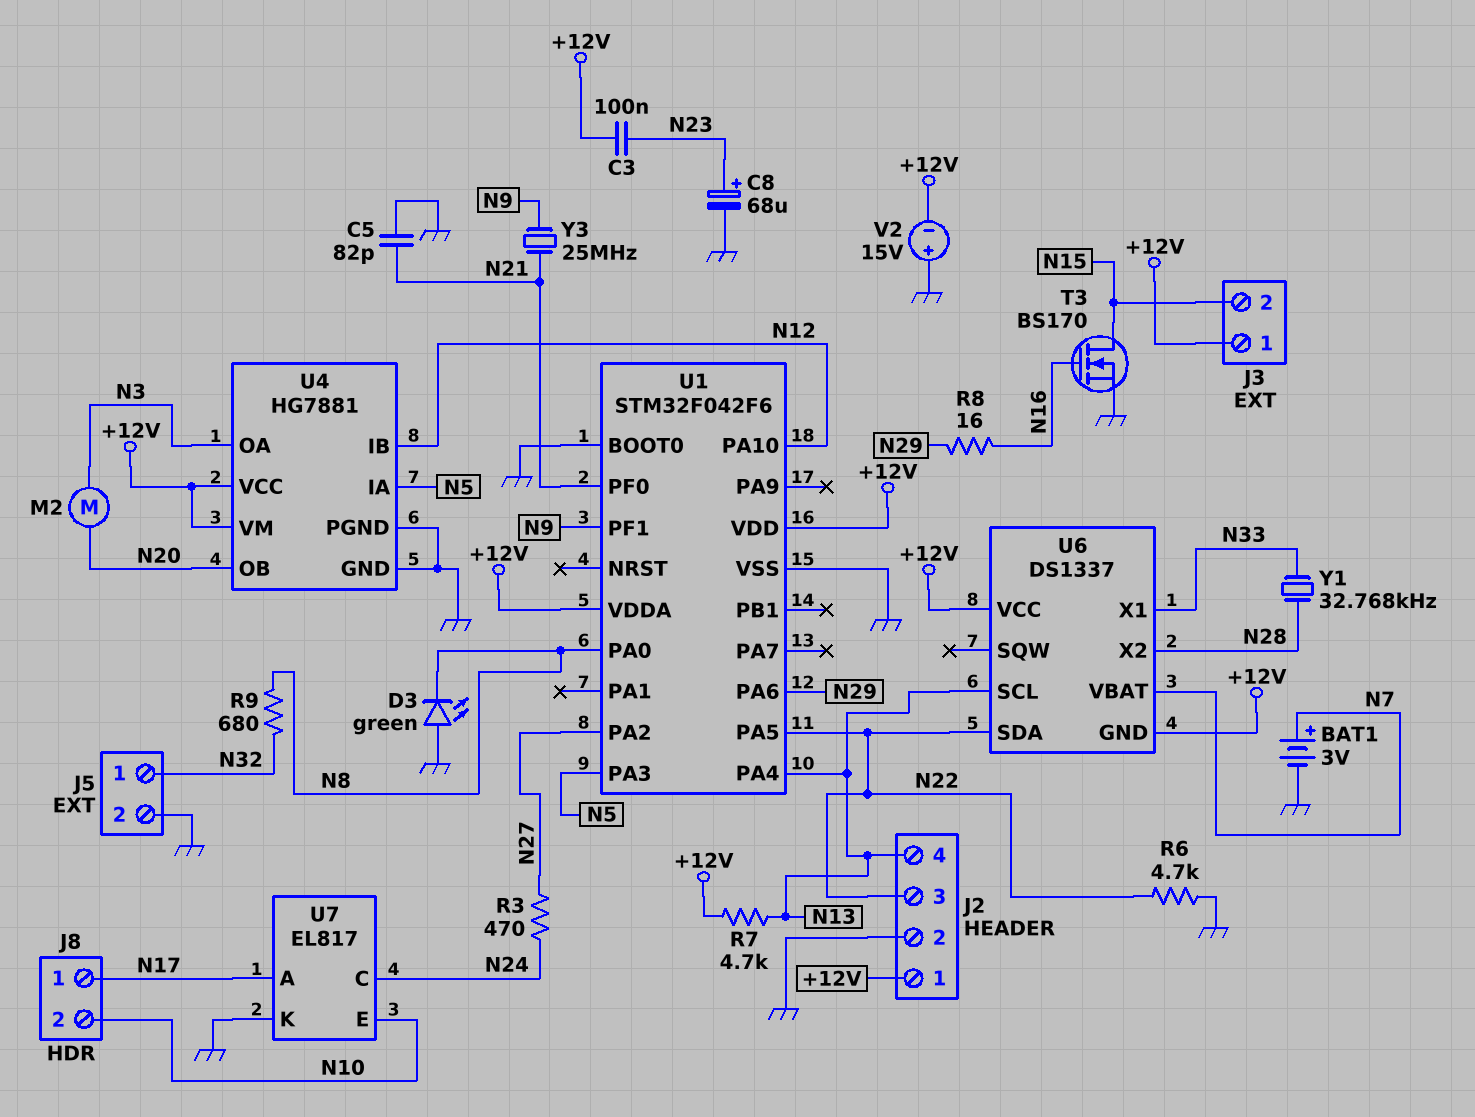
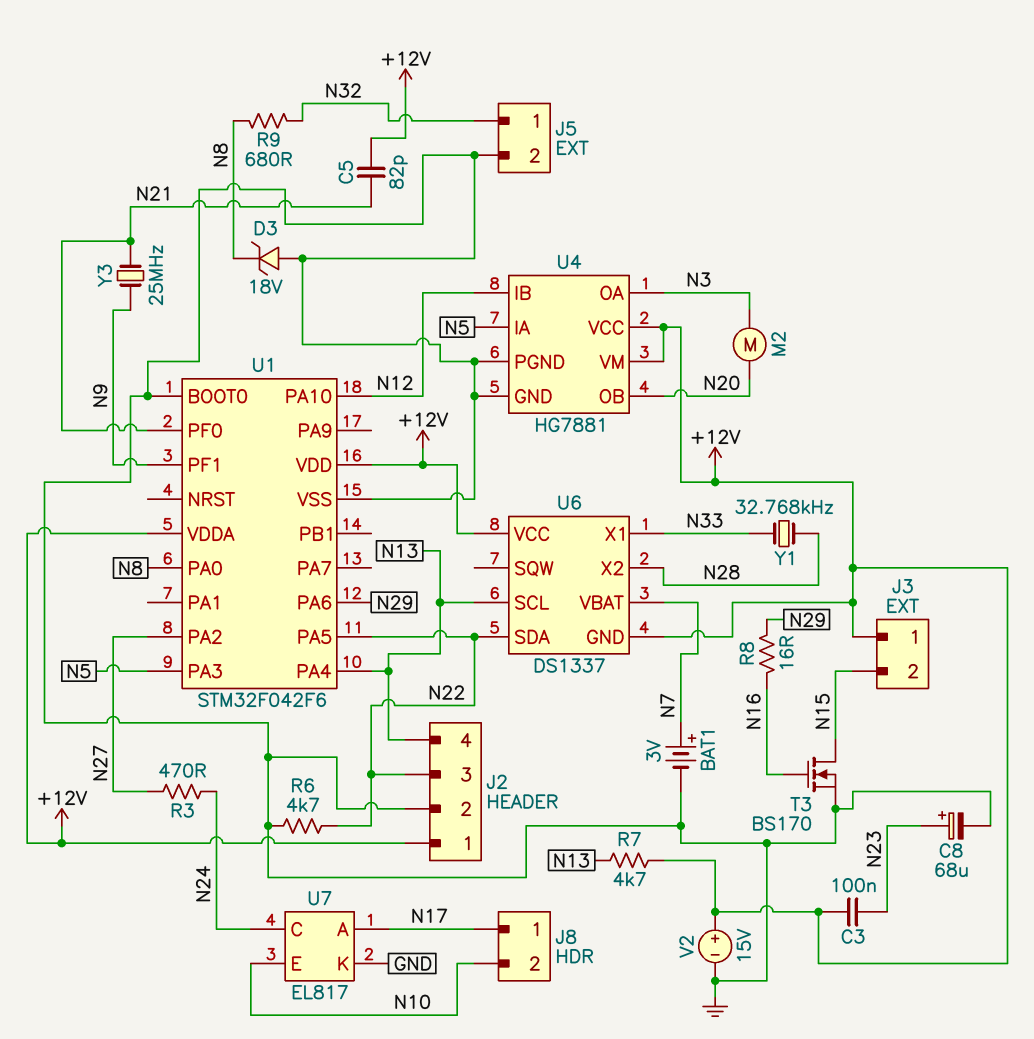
C5: 82pF (GND, N21) -> 82pF (+12V, N21)
D3: LED green (A GND, K N8) -> zener 18V (A GND, K N8)
V2: 15V (plus GND, minus +12V) -> 15V (plus +12V, minus GND)

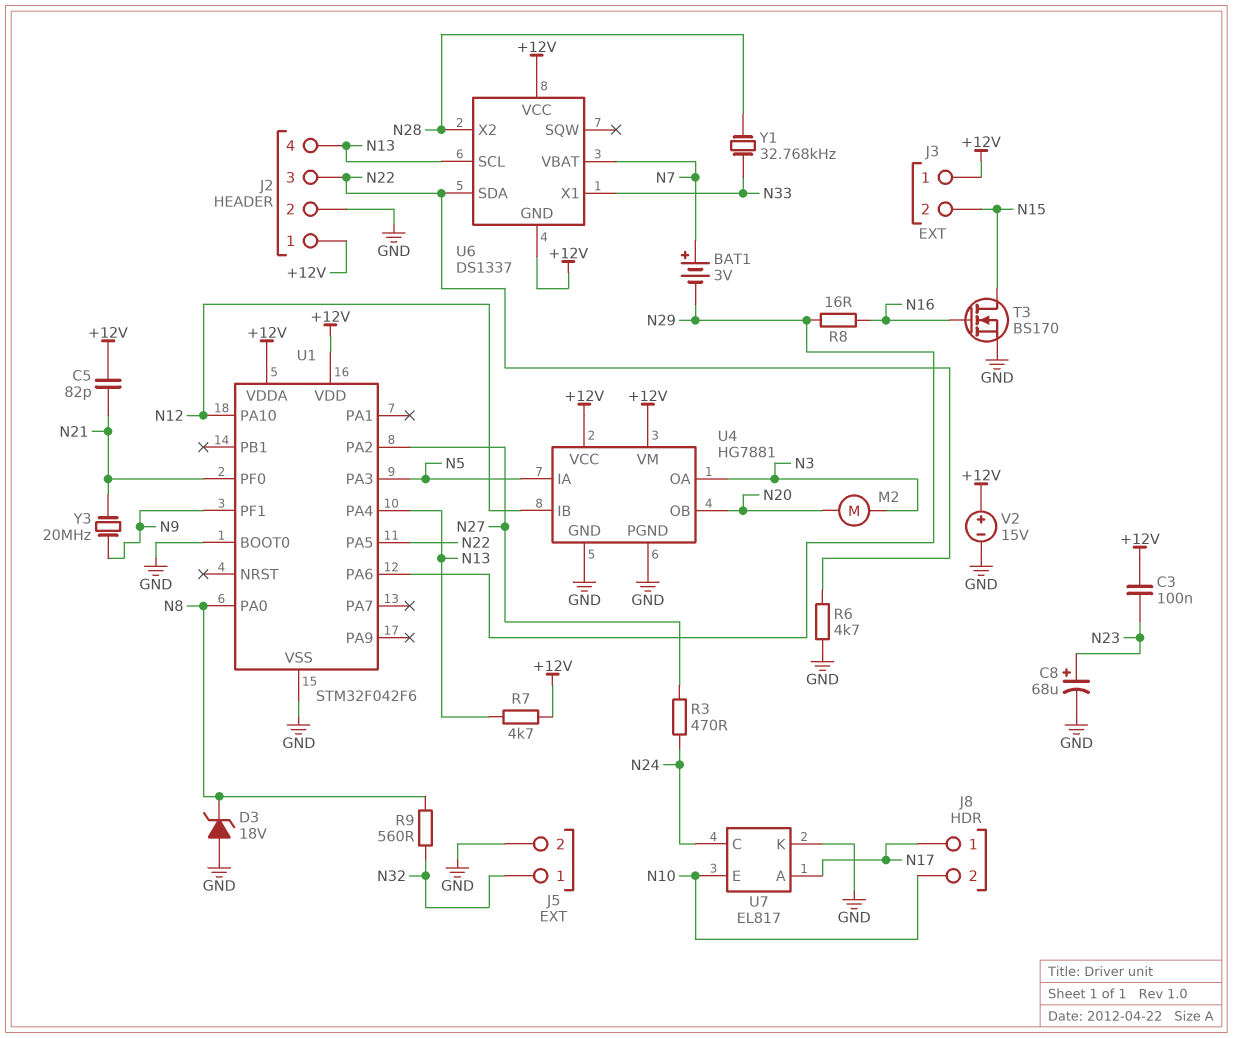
BAT1: 3V (plus N7, minus GND) -> 3V (plus N7, minus N29)
R9: 680 (N8, N32) -> 560 (N8, N32)
Y3: 25MHz (N9, N21) -> 20MHz (N9, N21)

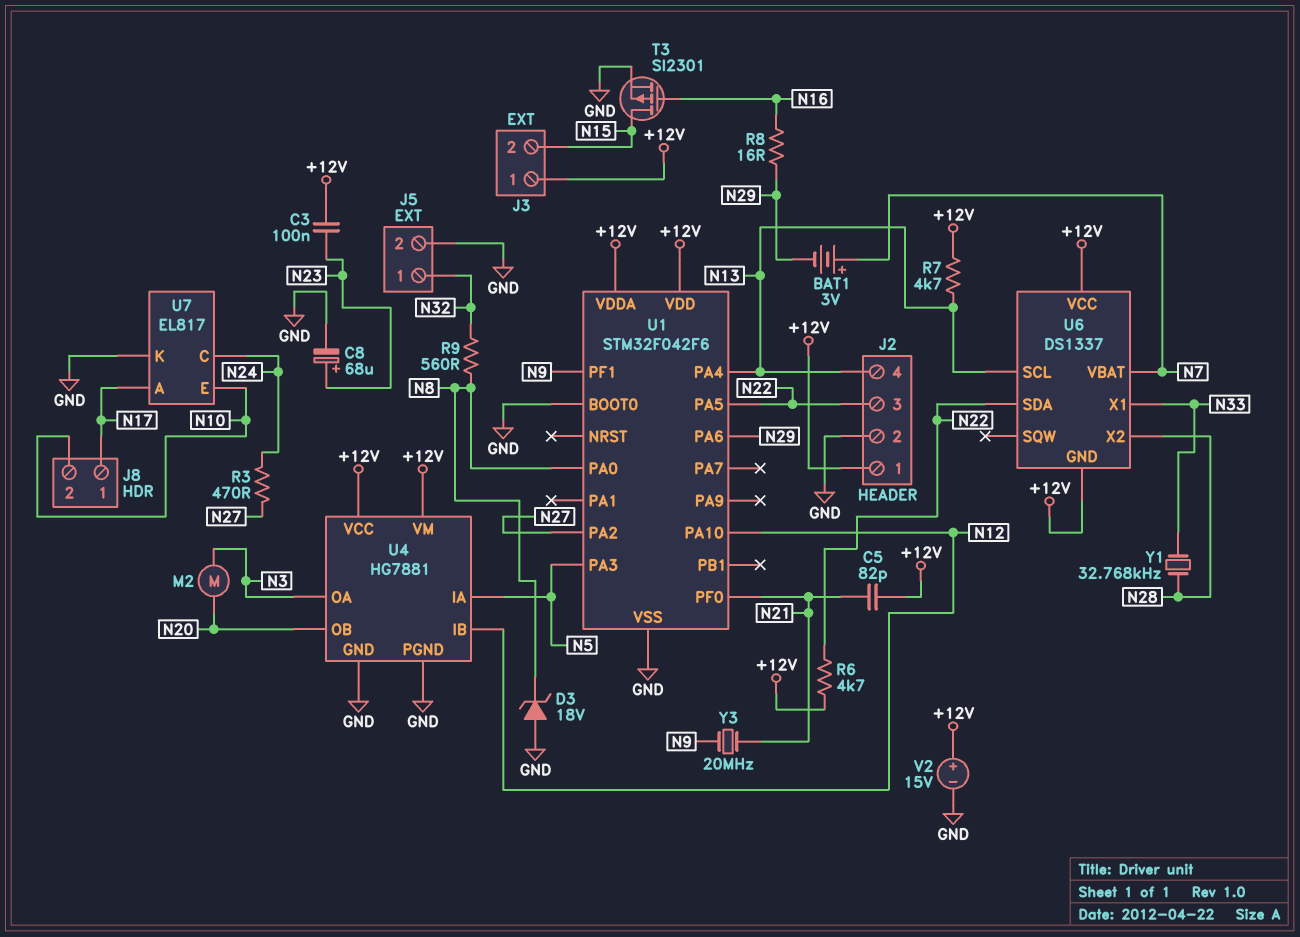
R6: 4.7k (GND, N22) -> 4.7k (+12V, N22)
T3: NMOS BS170 (G N16, D N15, S GND) -> PMOS SI2301 (G N16, D N15, S GND)

